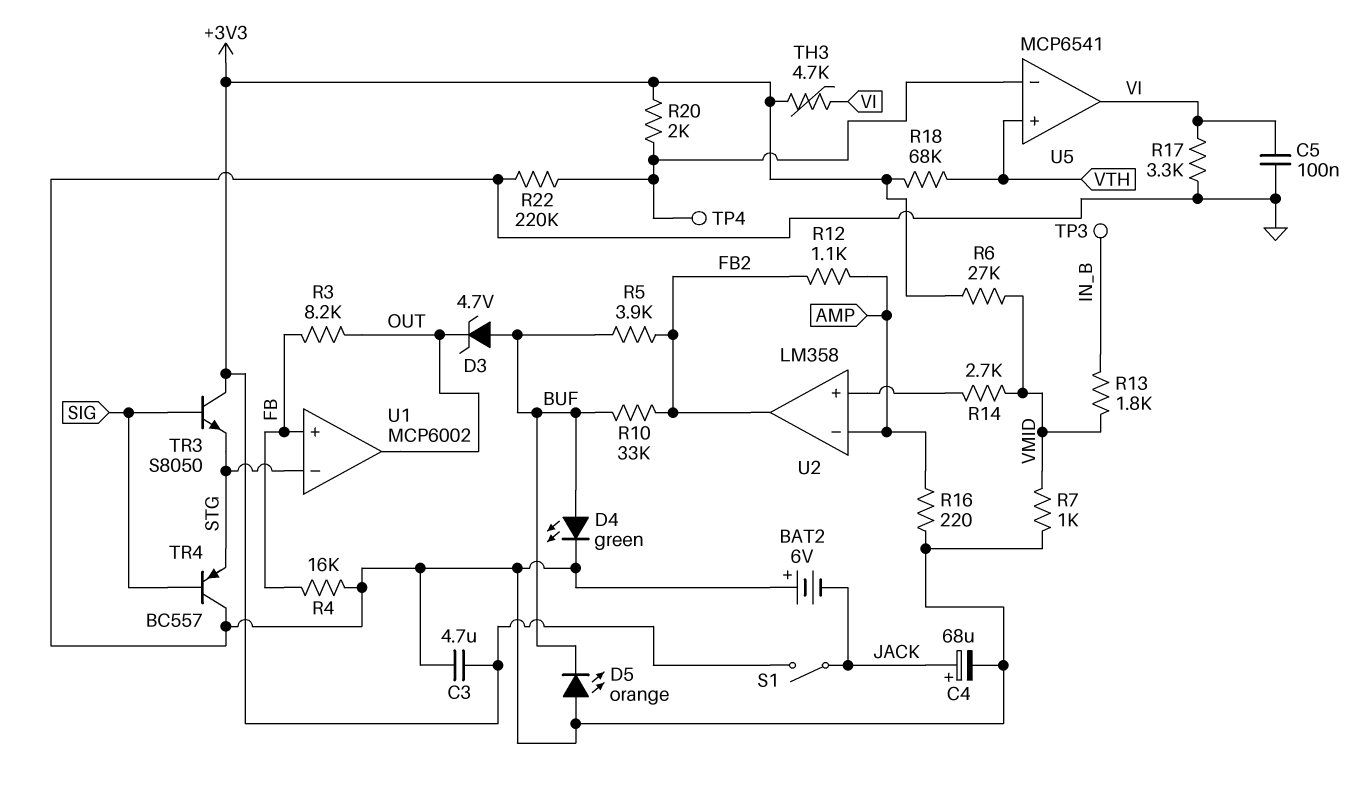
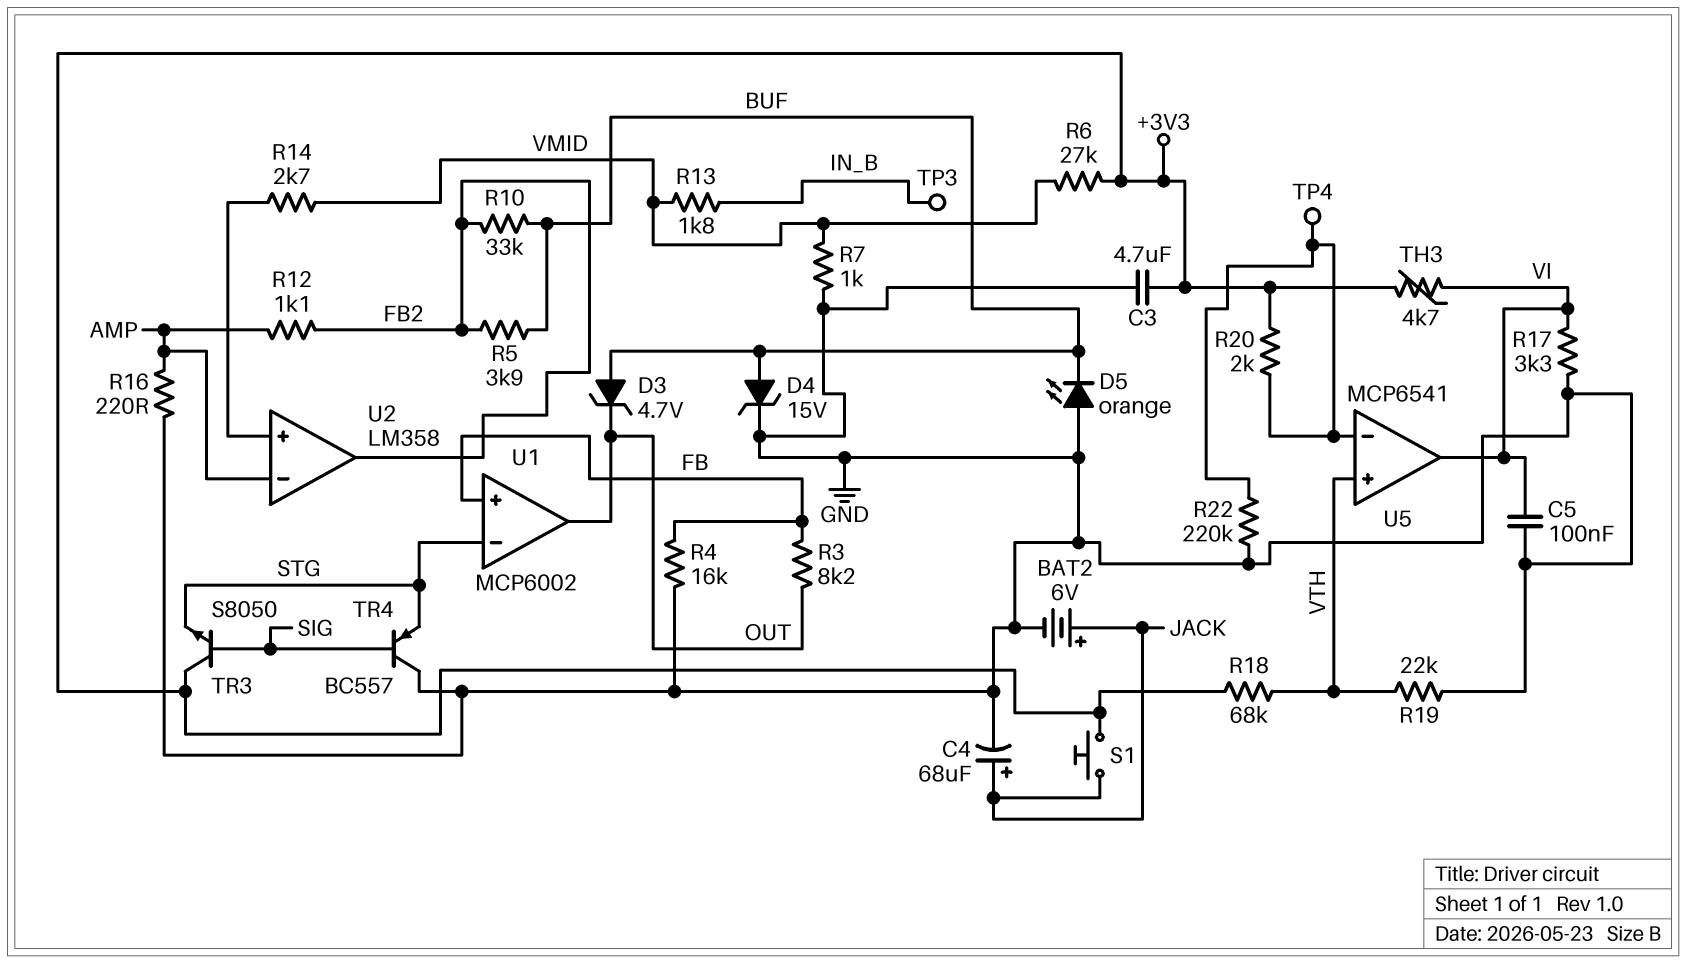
BAT2: 6V (plus GND, minus JACK) -> 6V (plus JACK, minus GND)
D4: LED green (A BUF, K GND) -> zener 15V (A BUF, K GND)
R19: none -> 22k (GND, VTH)
S1: switch (+3V3, JACK) -> button (+3V3, JACK)

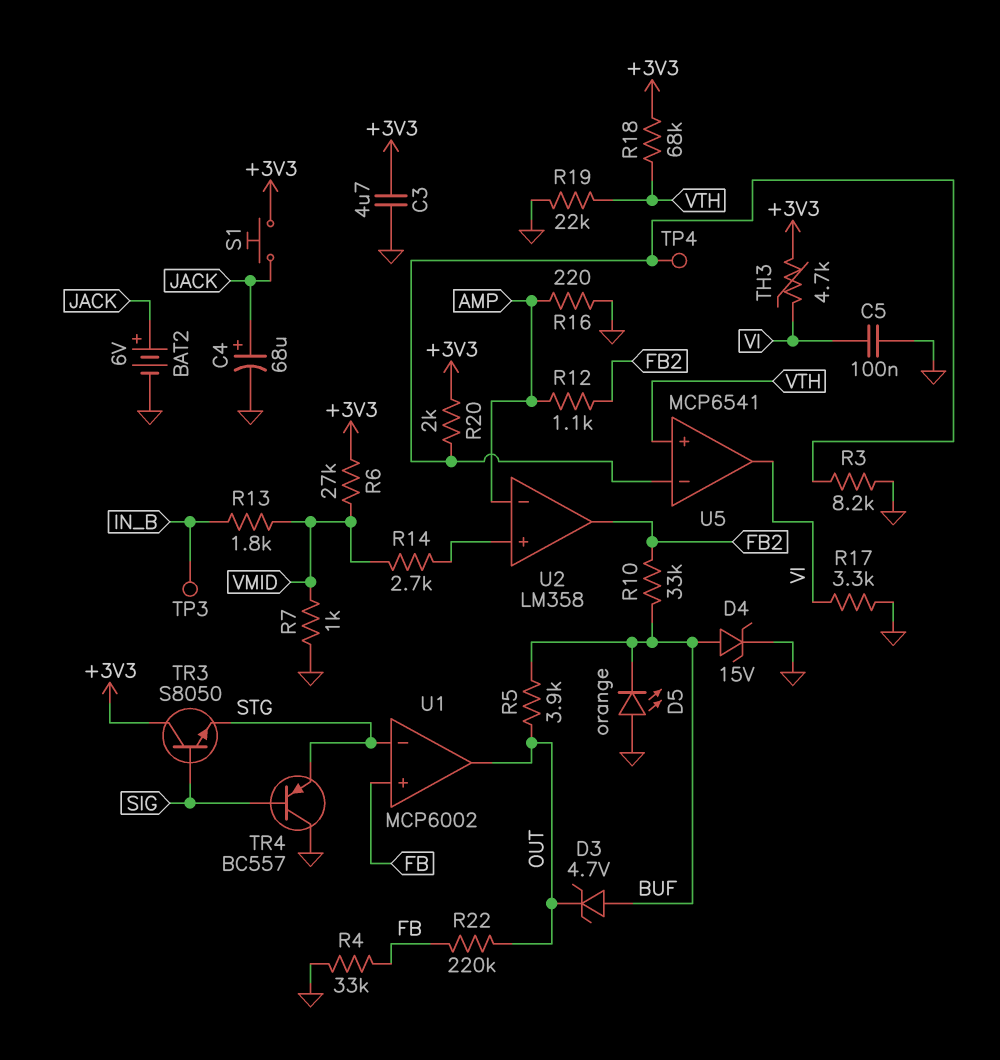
R3: 8.2k (FB, OUT) -> 8.2k (GND, U5/in-)
R4: 16k (FB, GND) -> 33k (FB, GND)
R5: 3.9k (BUF, FB2) -> 3.9k (BUF, OUT)
R22: 220k (GND, U5/in-) -> 220k (FB, OUT)

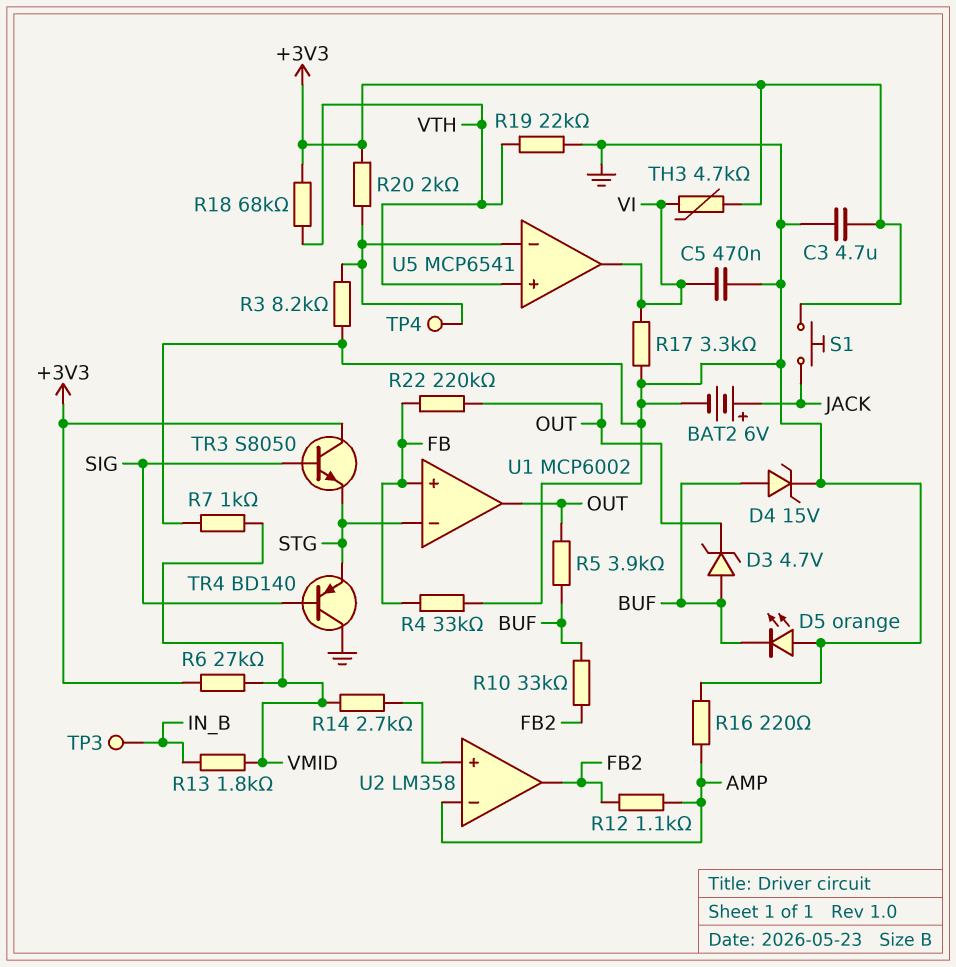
C4: 68uF (plus JACK, minus GND) -> none
C5: 100nF (GND, VI) -> 470nF (GND, VI)
TR4: PNP BC557 (B SIG, C GND, E STG) -> PNP BD140 (B SIG, C GND, E STG)

